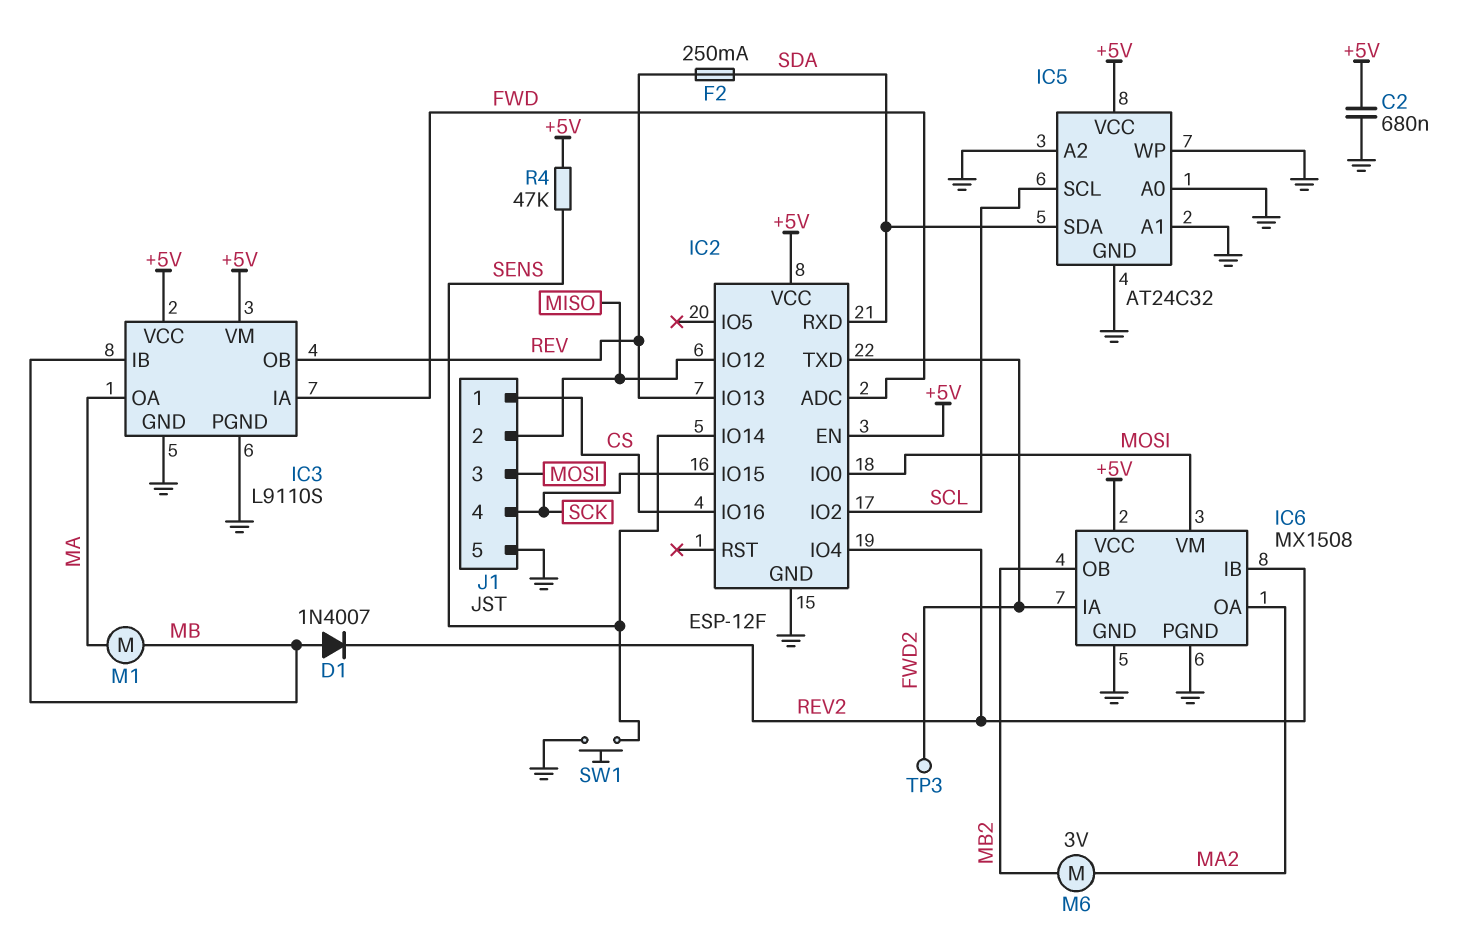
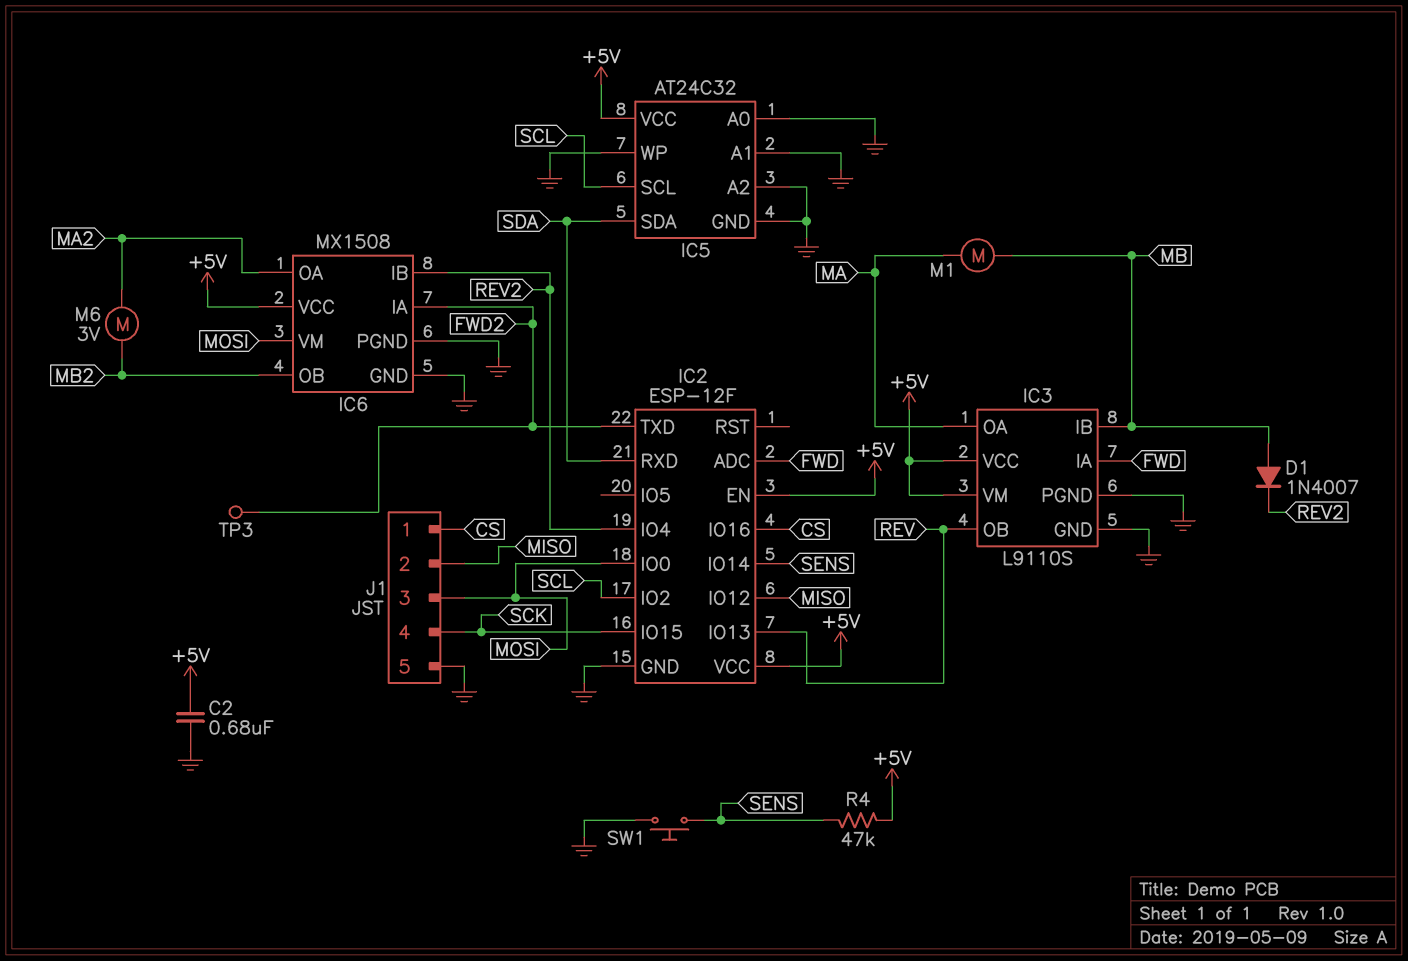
F2: 250mA (REV, SDA) -> none

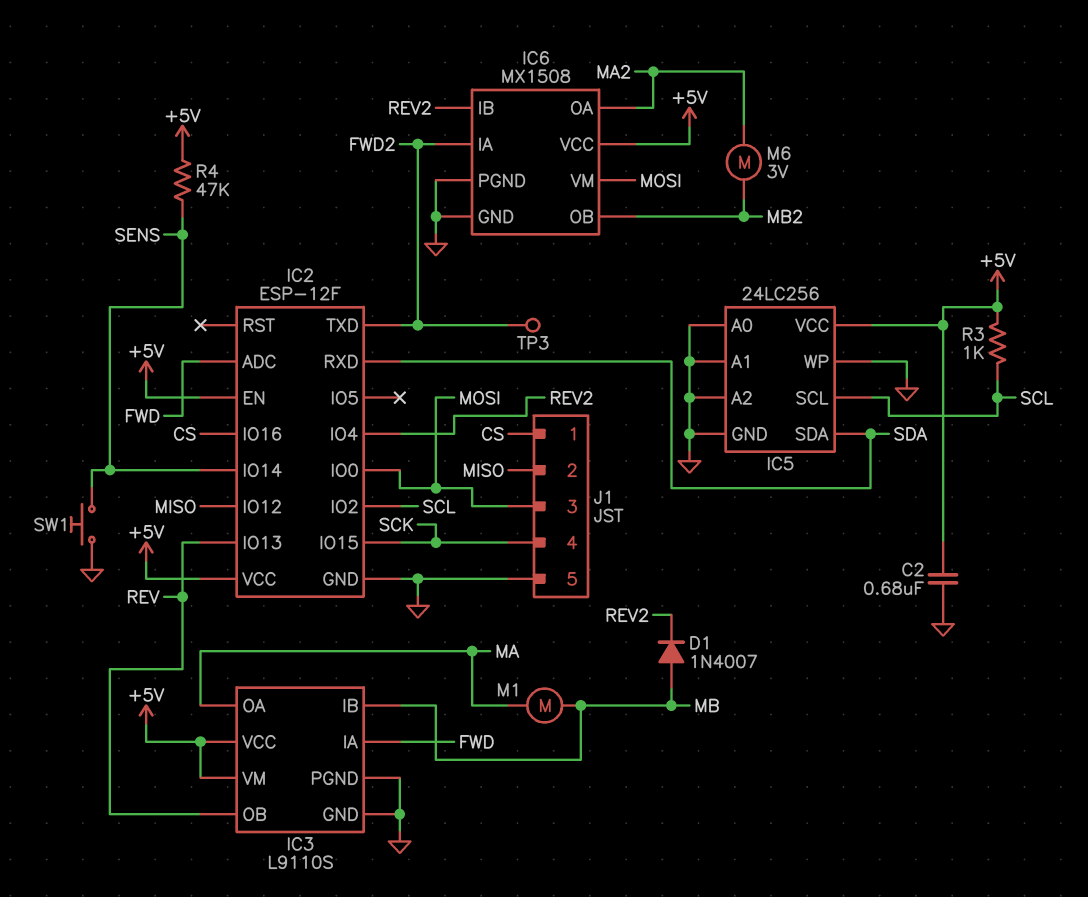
IC5: AT24C32 -> 24LC256
R3: none -> 1k (+5V, SCL)

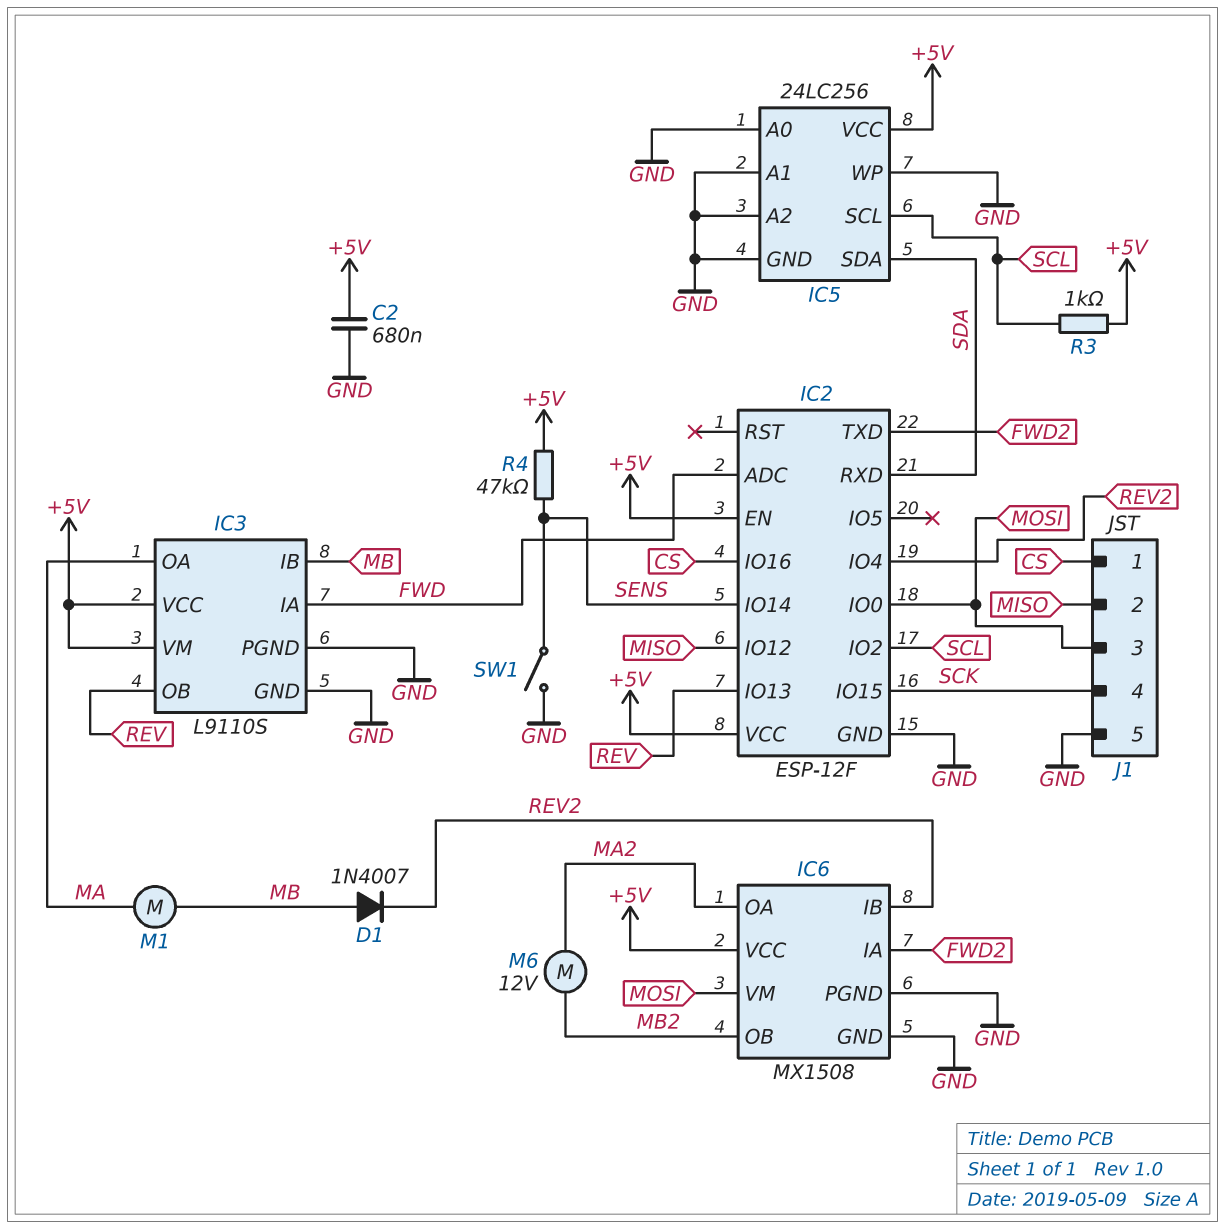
M6: motor 3V (MA2, MB2) -> motor 12V (MA2, MB2)
SW1: button (GND, SENS) -> switch (GND, SENS)
TP3: test point (FWD2) -> none

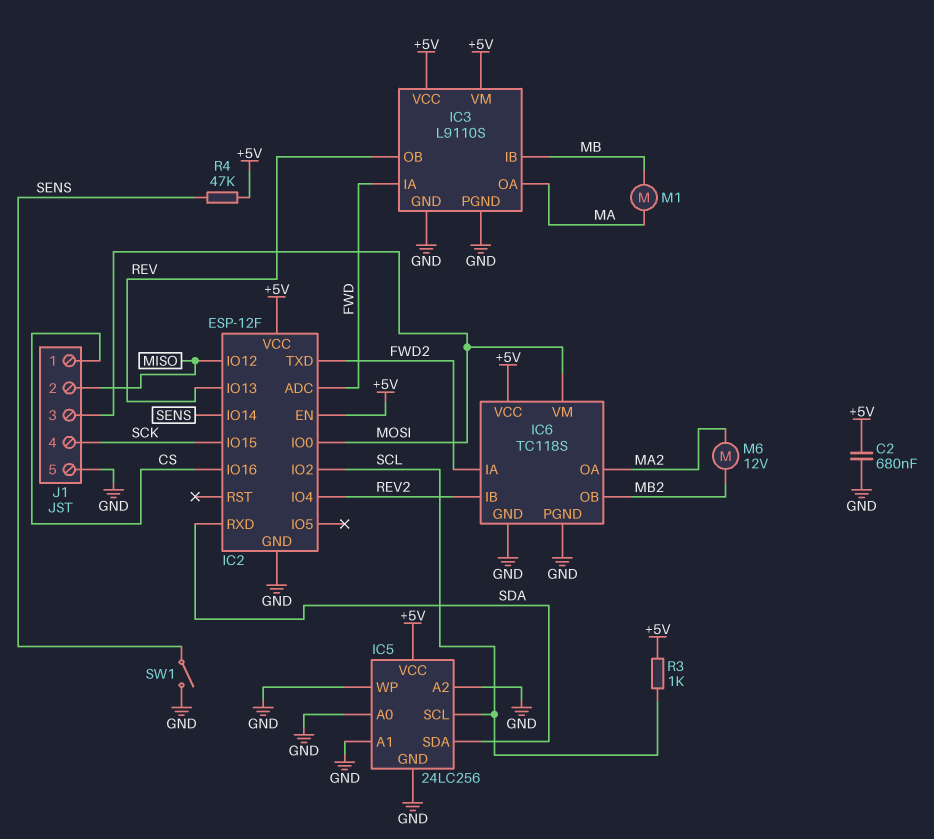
D1: diode 1N4007 (A MB, K REV2) -> none
IC6: MX1508 -> TC118S

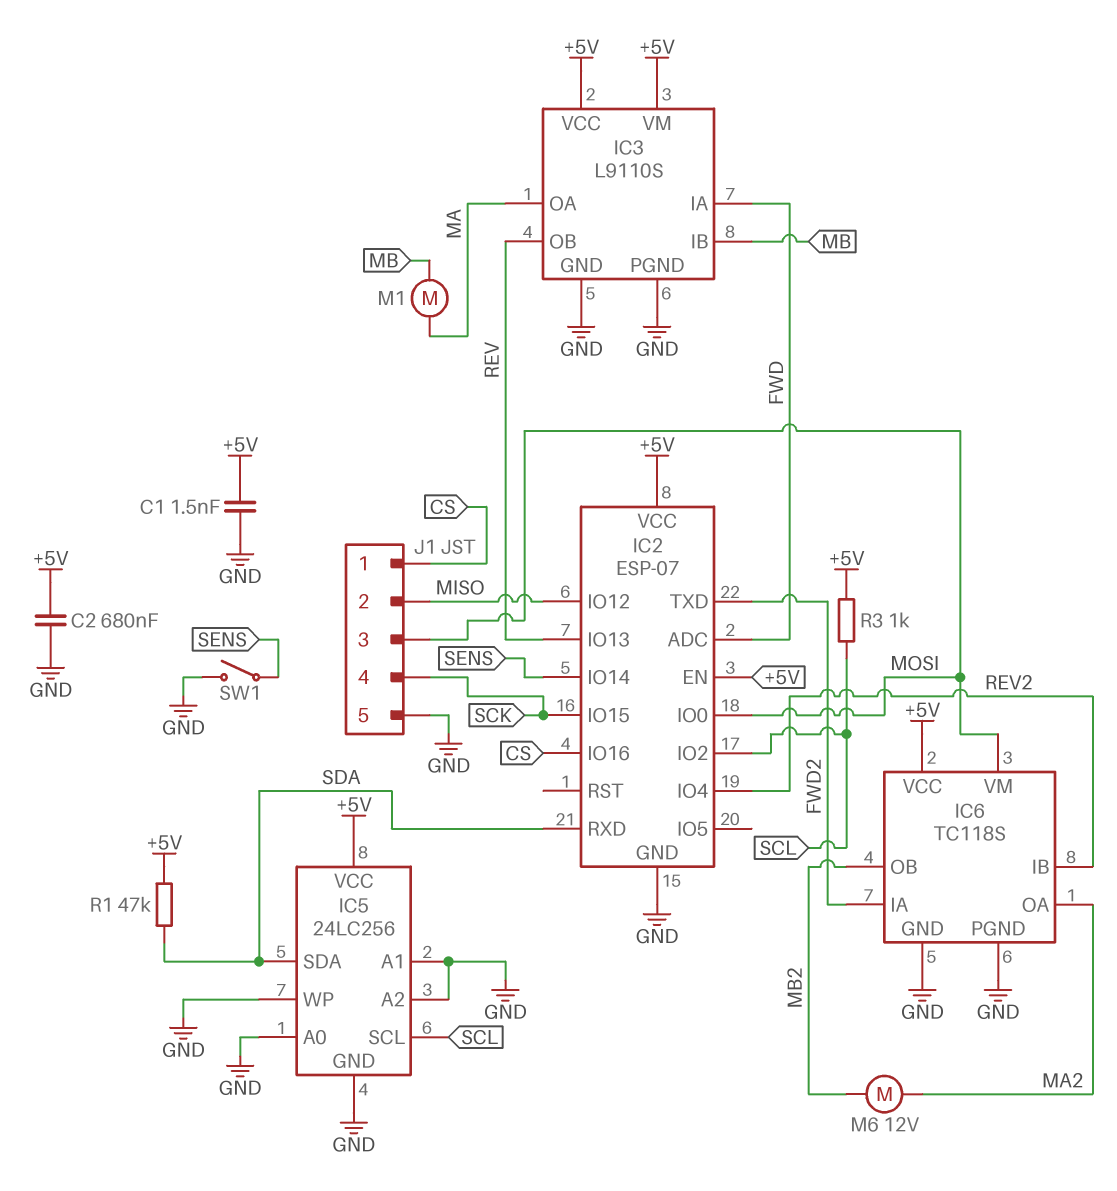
C1: none -> 1.5nF (+5V, GND)
IC2: ESP-12F -> ESP-07
R1: none -> 47k (+5V, SDA)
R4: 47k (+5V, SENS) -> none

